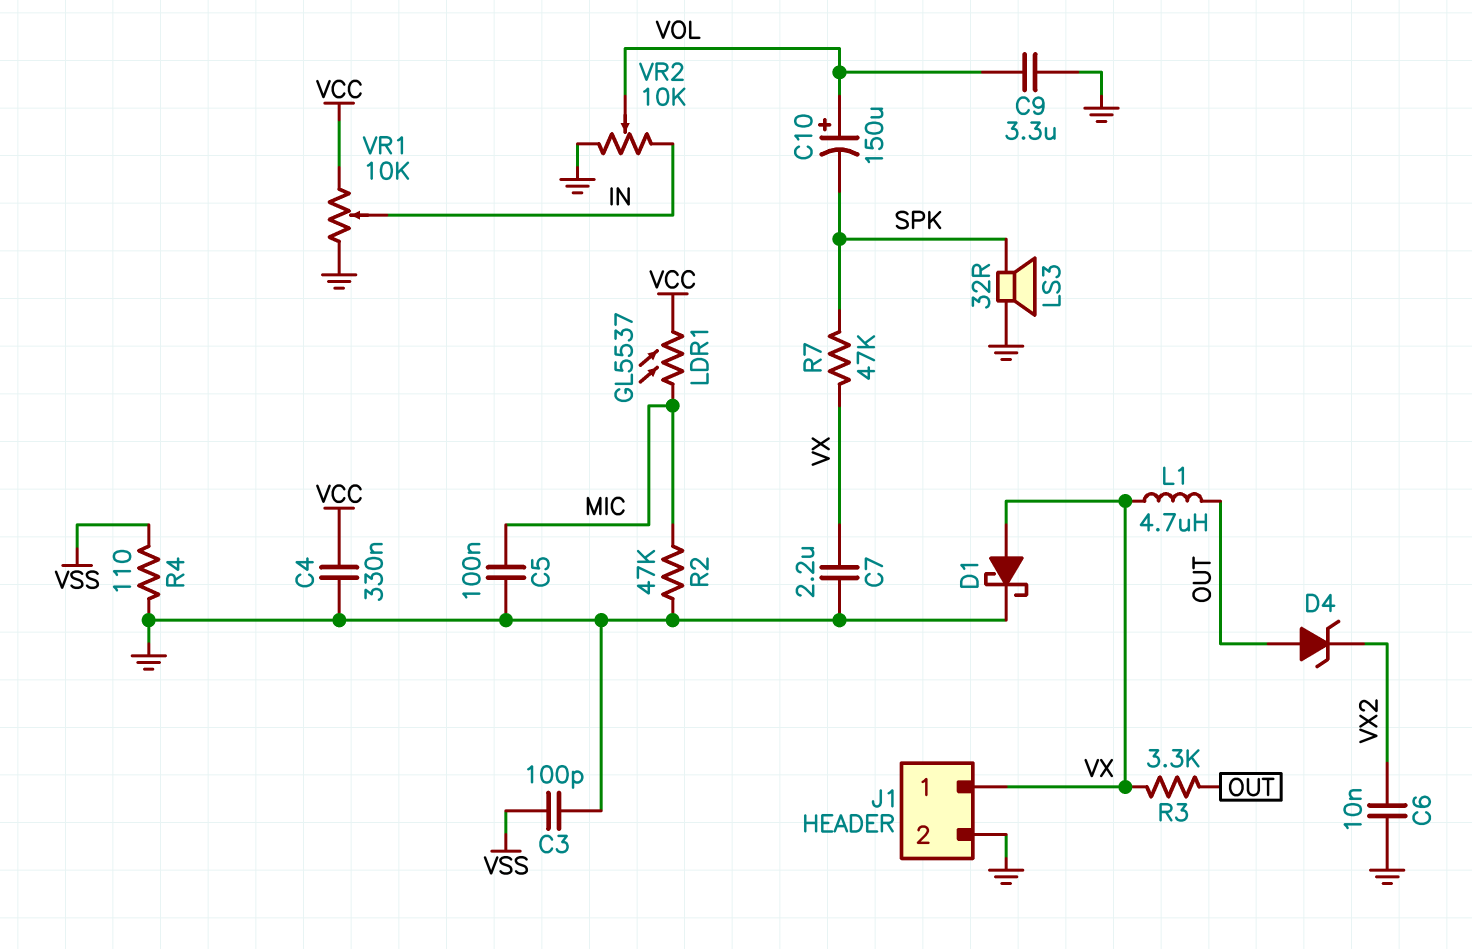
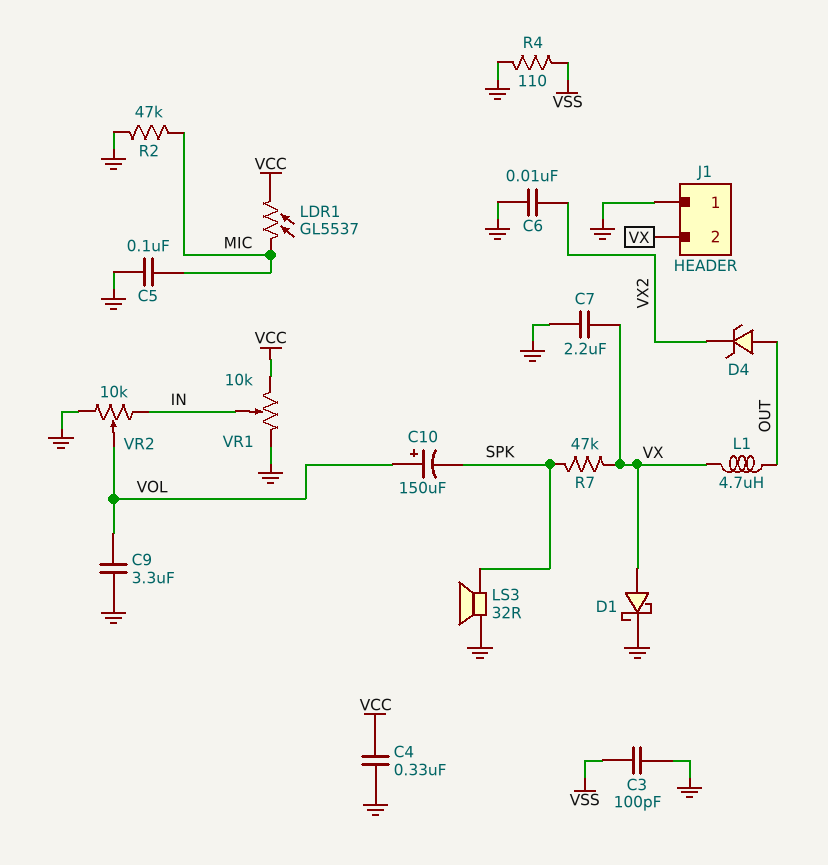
J1 pin 1: VX -> GND
J1 pin 2: GND -> VX
R3: 3.3k (OUT, VX) -> none

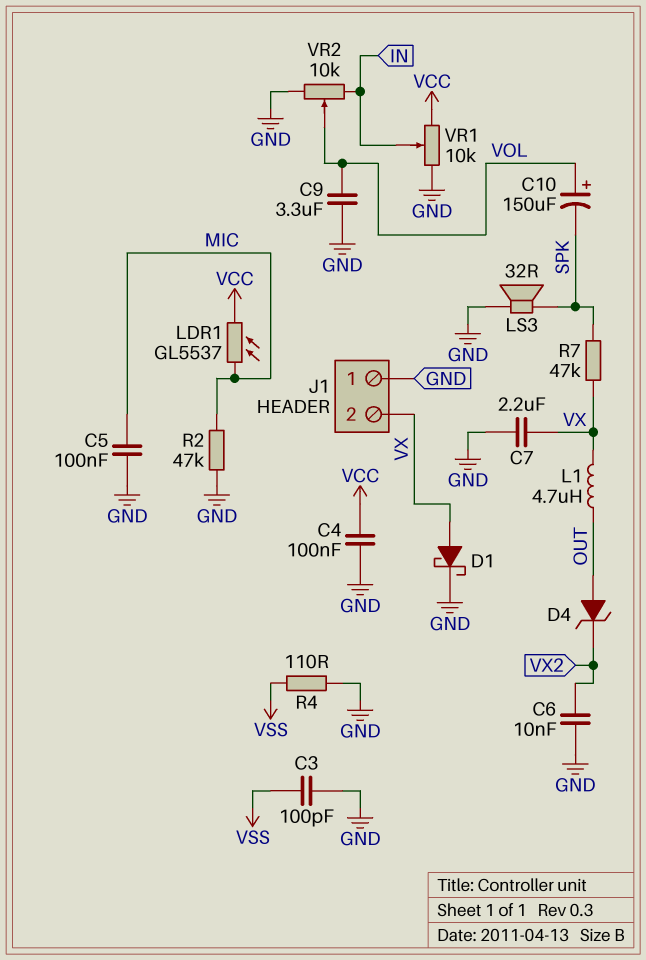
C4: 330nF (GND, VCC) -> 100nF (GND, VCC)

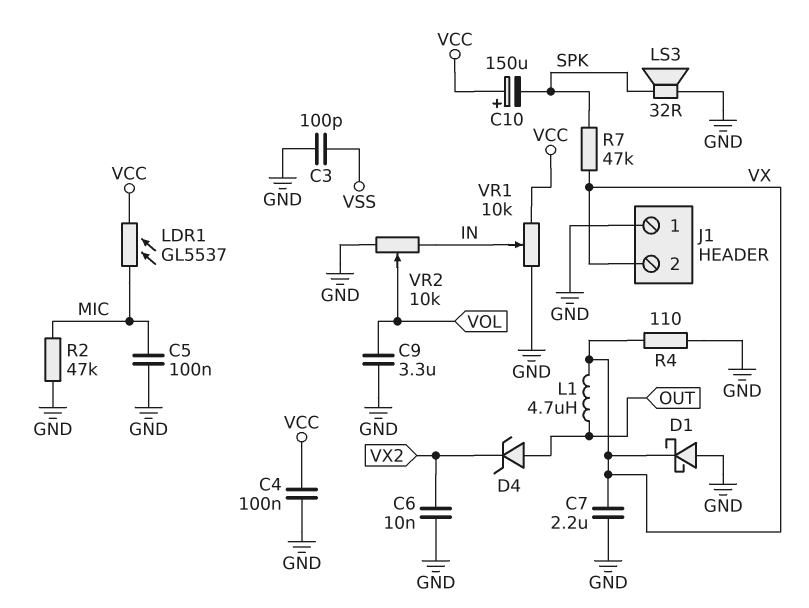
C10: 150uF (plus VOL, minus SPK) -> 150uF (plus VCC, minus SPK)
D1: schottky (A VX, K GND) -> schottky (A GND, K VX)
R4: 110 (GND, VSS) -> 110 (GND, VX)

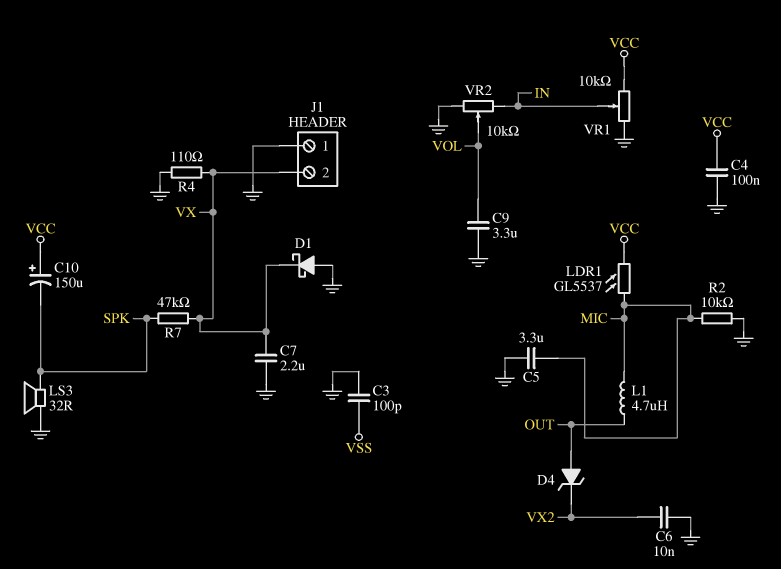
C5: 100nF (GND, MIC) -> 3.3uF (GND, MIC)
L1: 4.7uH (OUT, VX) -> 4.7uH (MIC, OUT)
R2: 47k (GND, MIC) -> 10k (GND, MIC)

